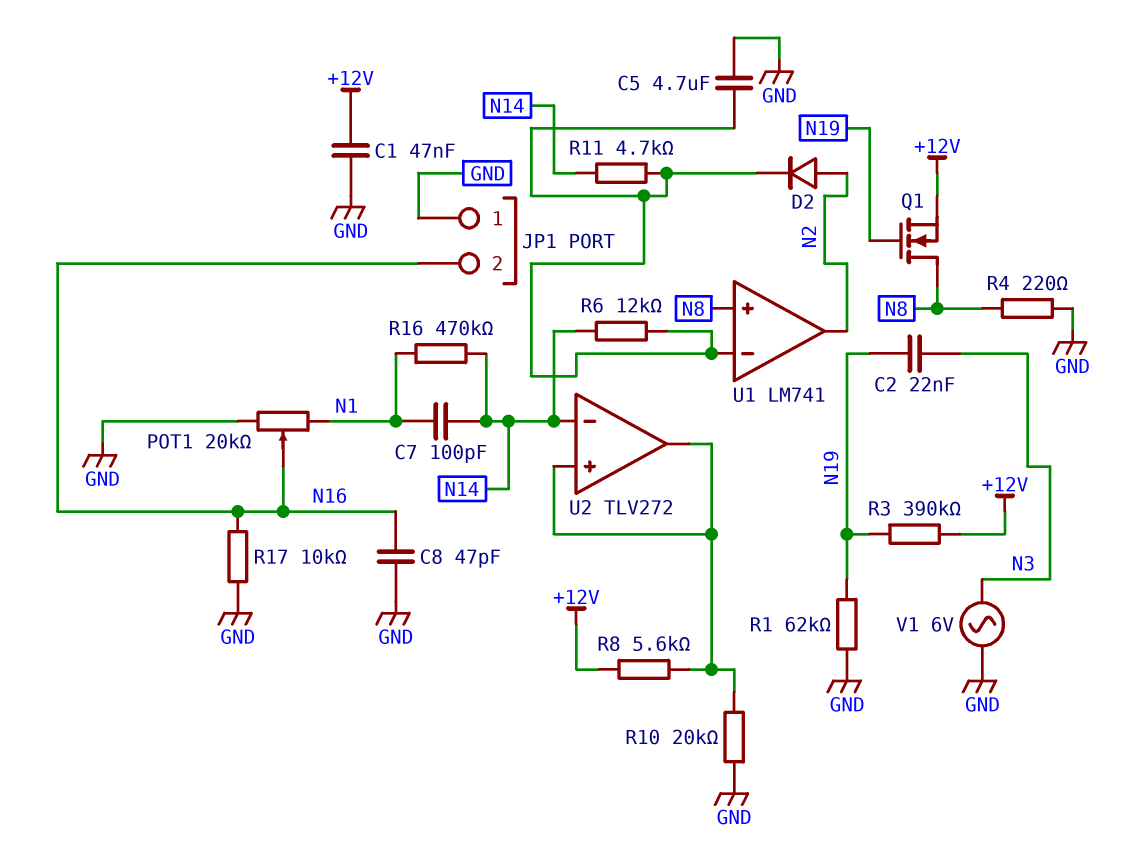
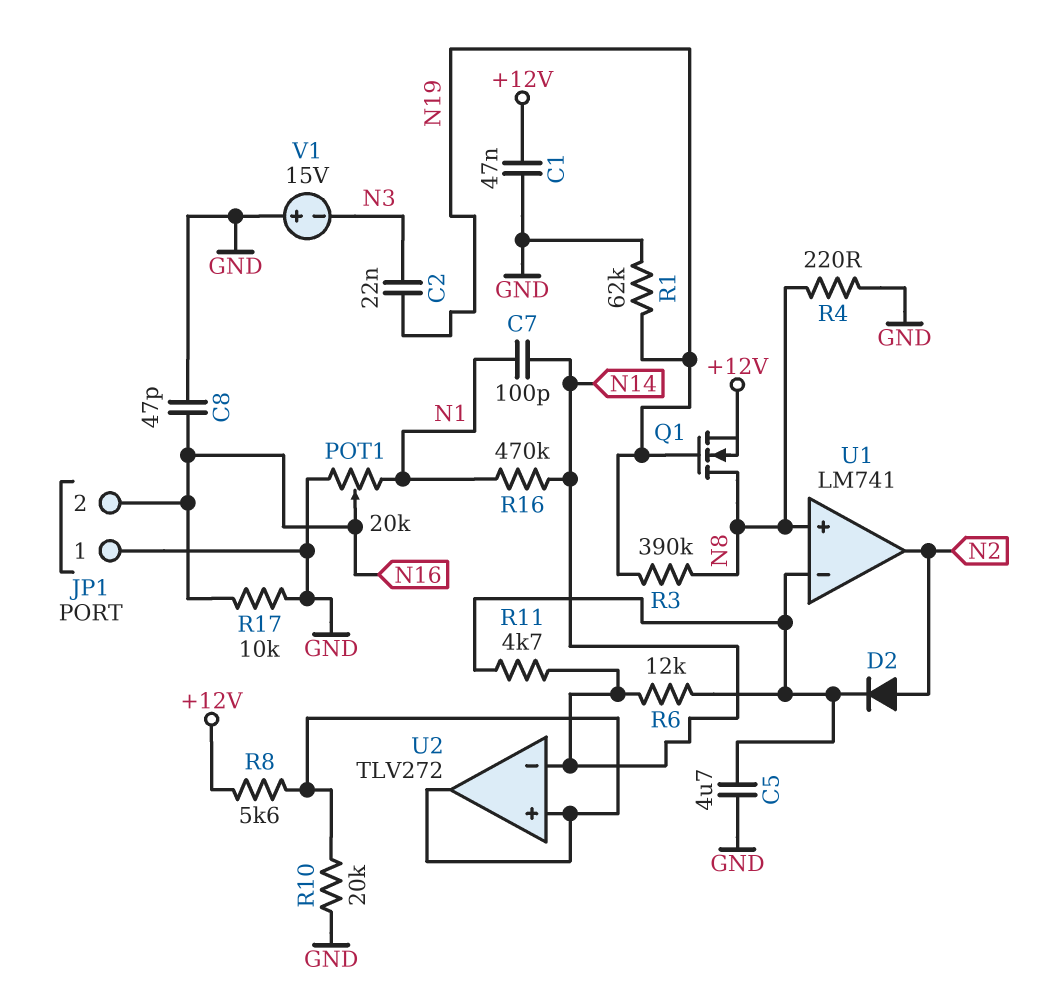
R3: 390k (+12V, N19) -> 390k (N8, N19)
V1: AC 6V (GND, N3) -> 15V (plus GND, minus N3)

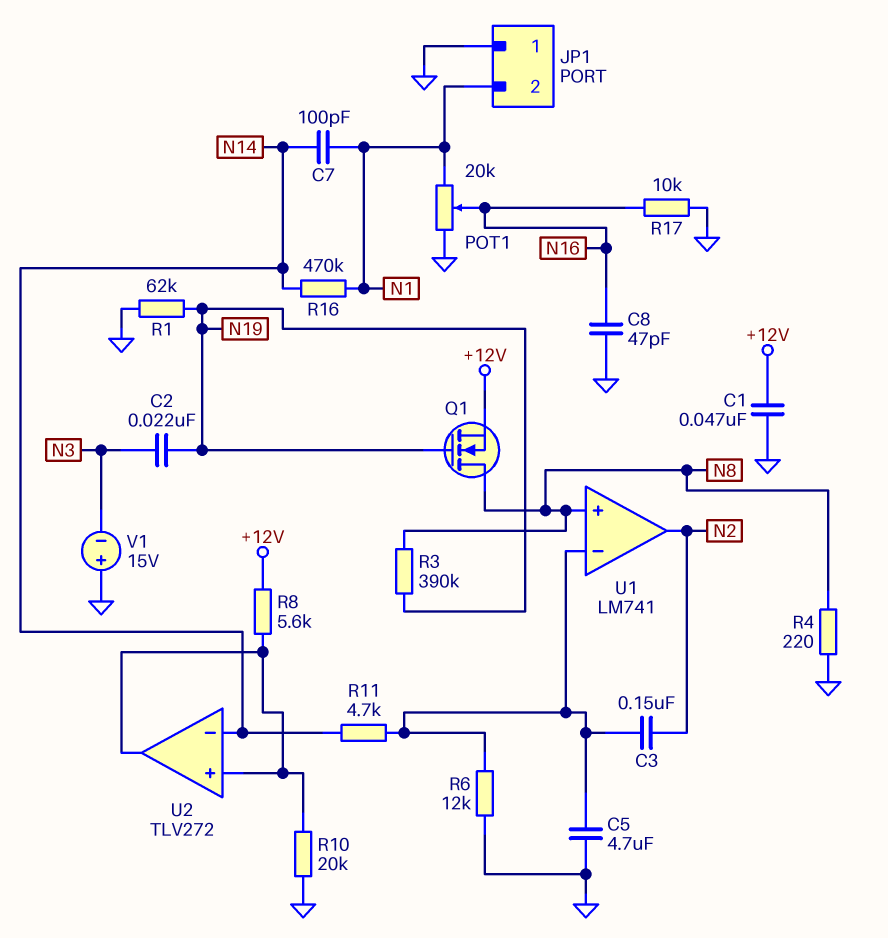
C3: none -> 150nF (N2, U1/in-)
D2: diode (A N2, K U1/in-) -> none
JP1 pin 2: N16 -> N1
R6: 12k (N14, U1/in-) -> 12k (GND, U1/in-)

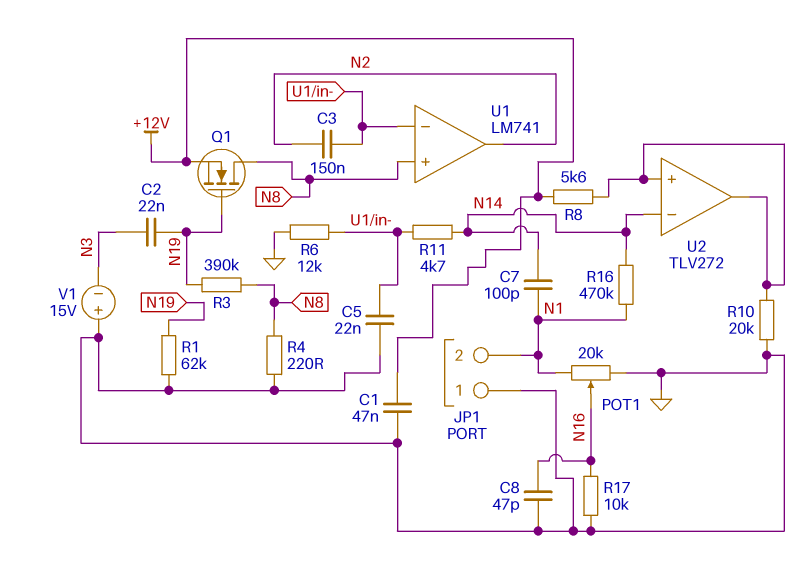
C5: 4.7uF (GND, U1/in-) -> 22nF (GND, U1/in-)

